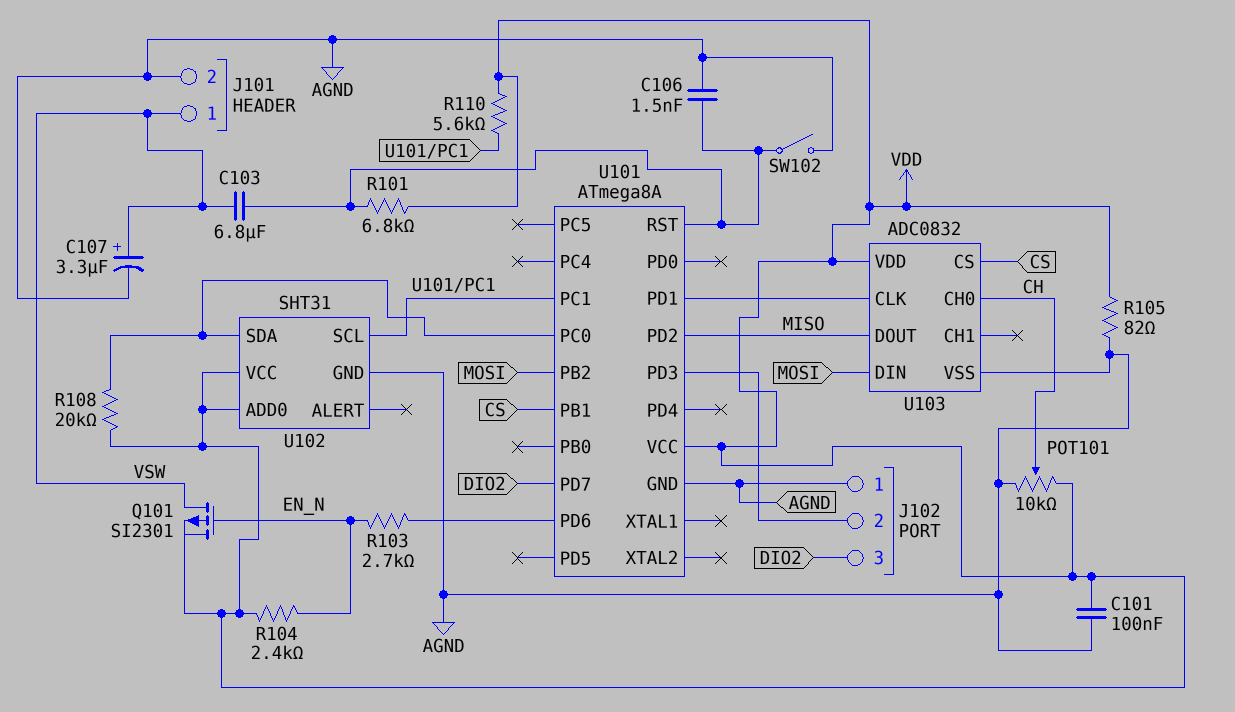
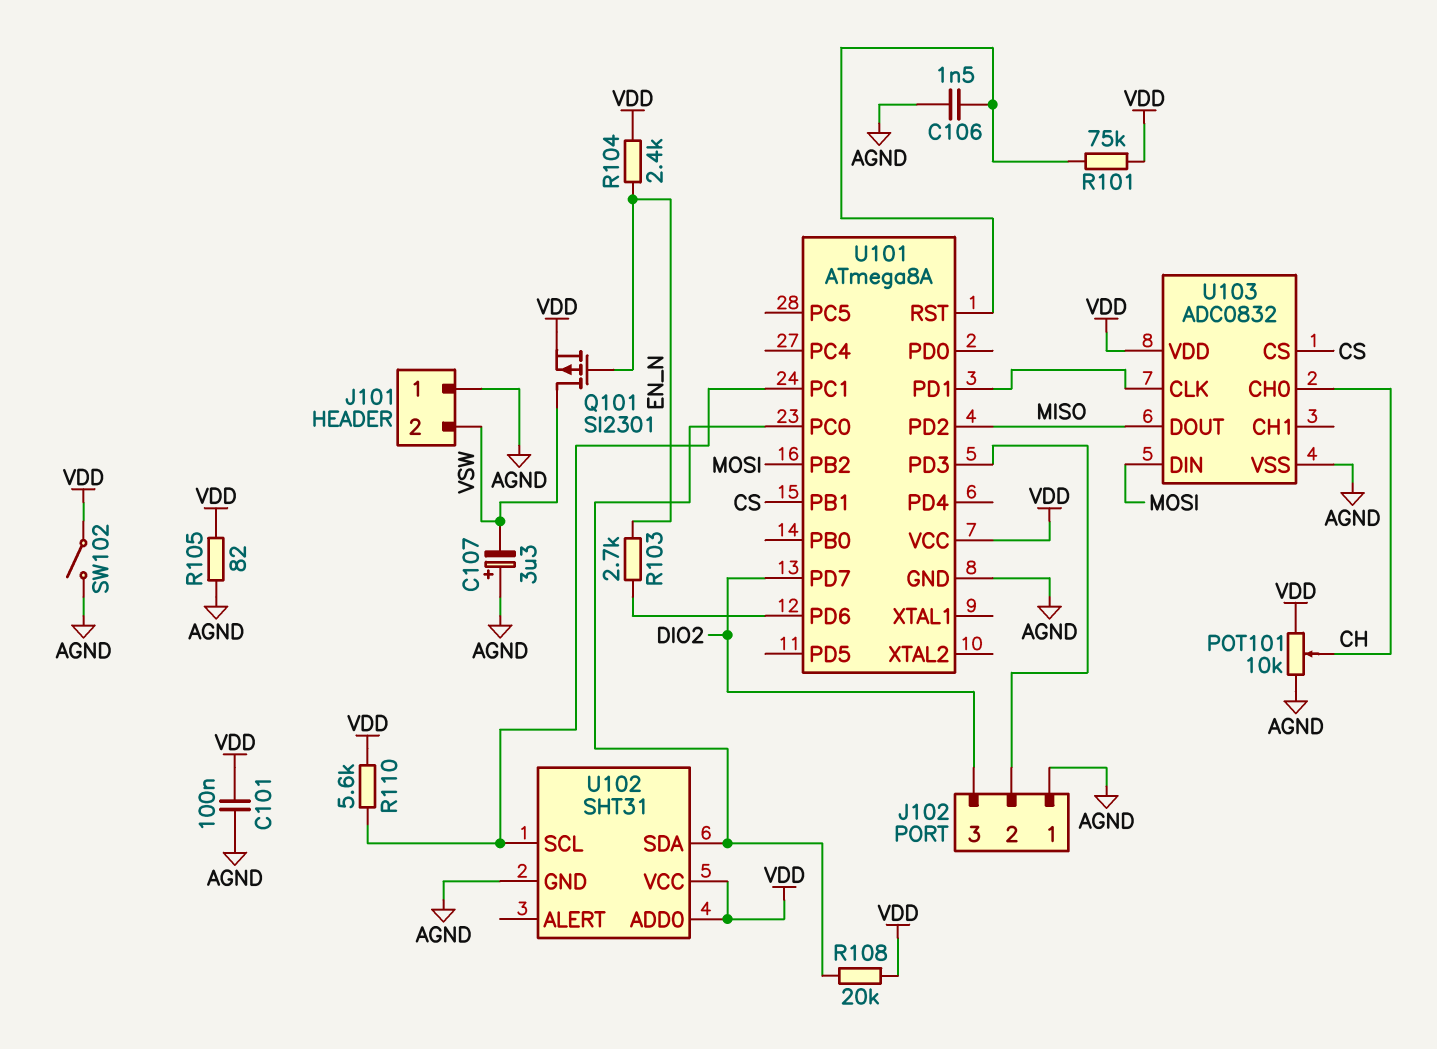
C103: 6.8uF (U101/RST, VSW) -> none
C107: 3.3uF (plus VSW, minus AGND) -> 3.3uF (plus AGND, minus VSW)
J101 pin 1: VSW -> AGND
J101 pin 2: AGND -> VSW
R101: 6.8k (U101/RST, VDD) -> 75k (U101/RST, VDD)
SW102: switch (AGND, U101/RST) -> switch (AGND, VDD)

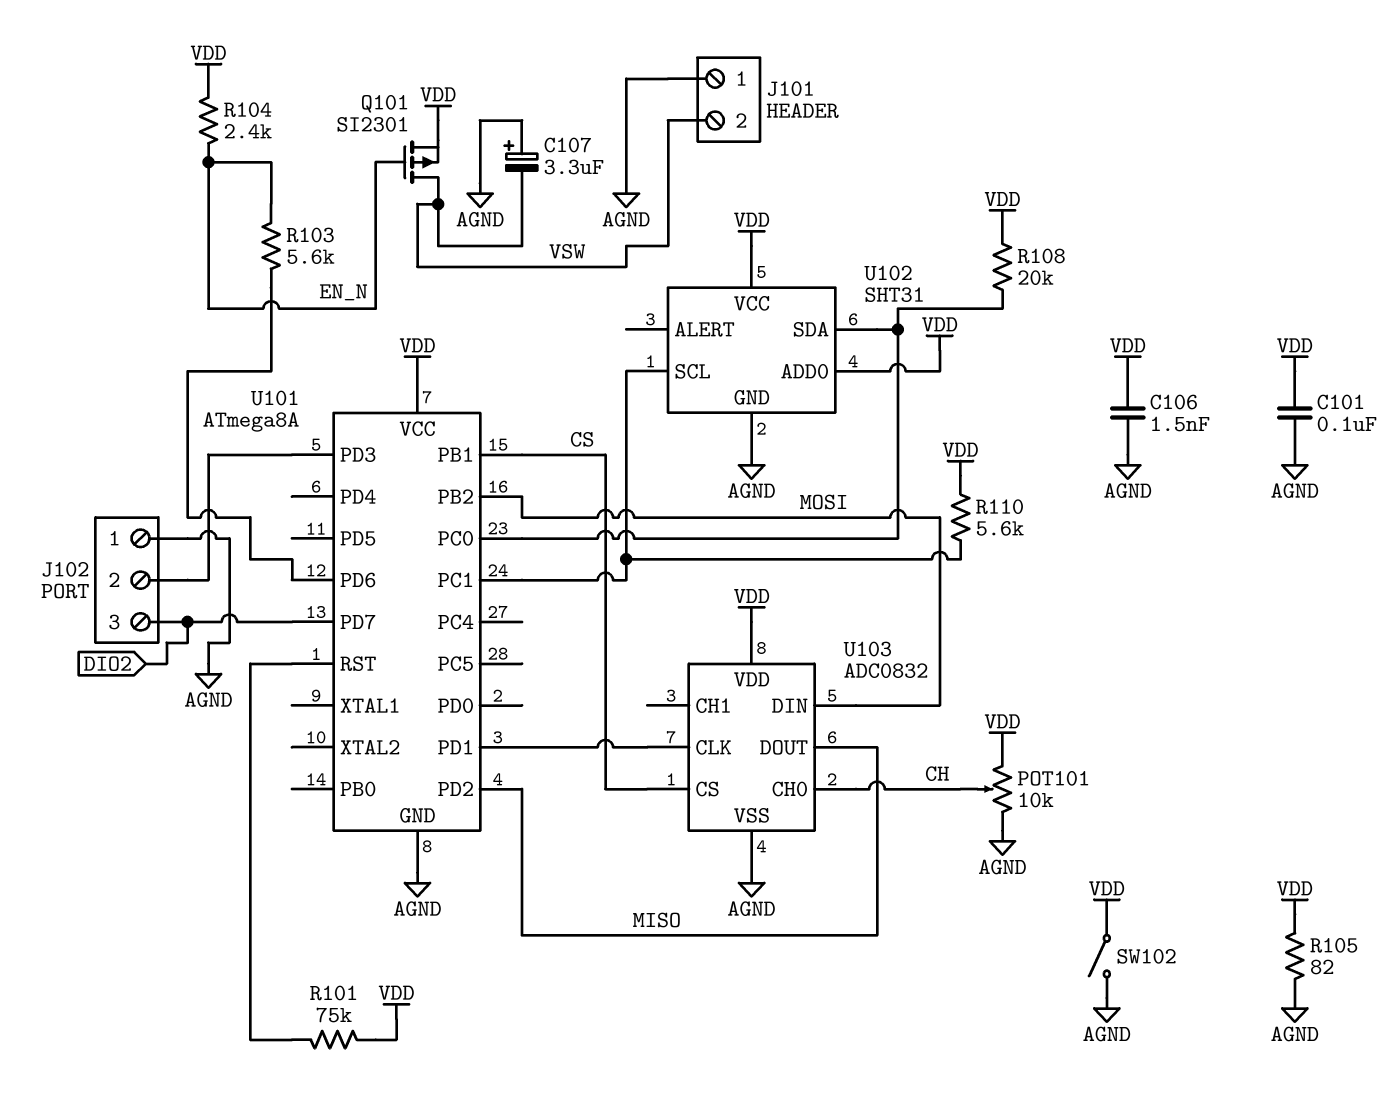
C106: 1.5nF (AGND, U101/RST) -> 1.5nF (AGND, VDD)
R103: 2.7k (EN_N, U101/PD6) -> 5.6k (EN_N, U101/PD6)

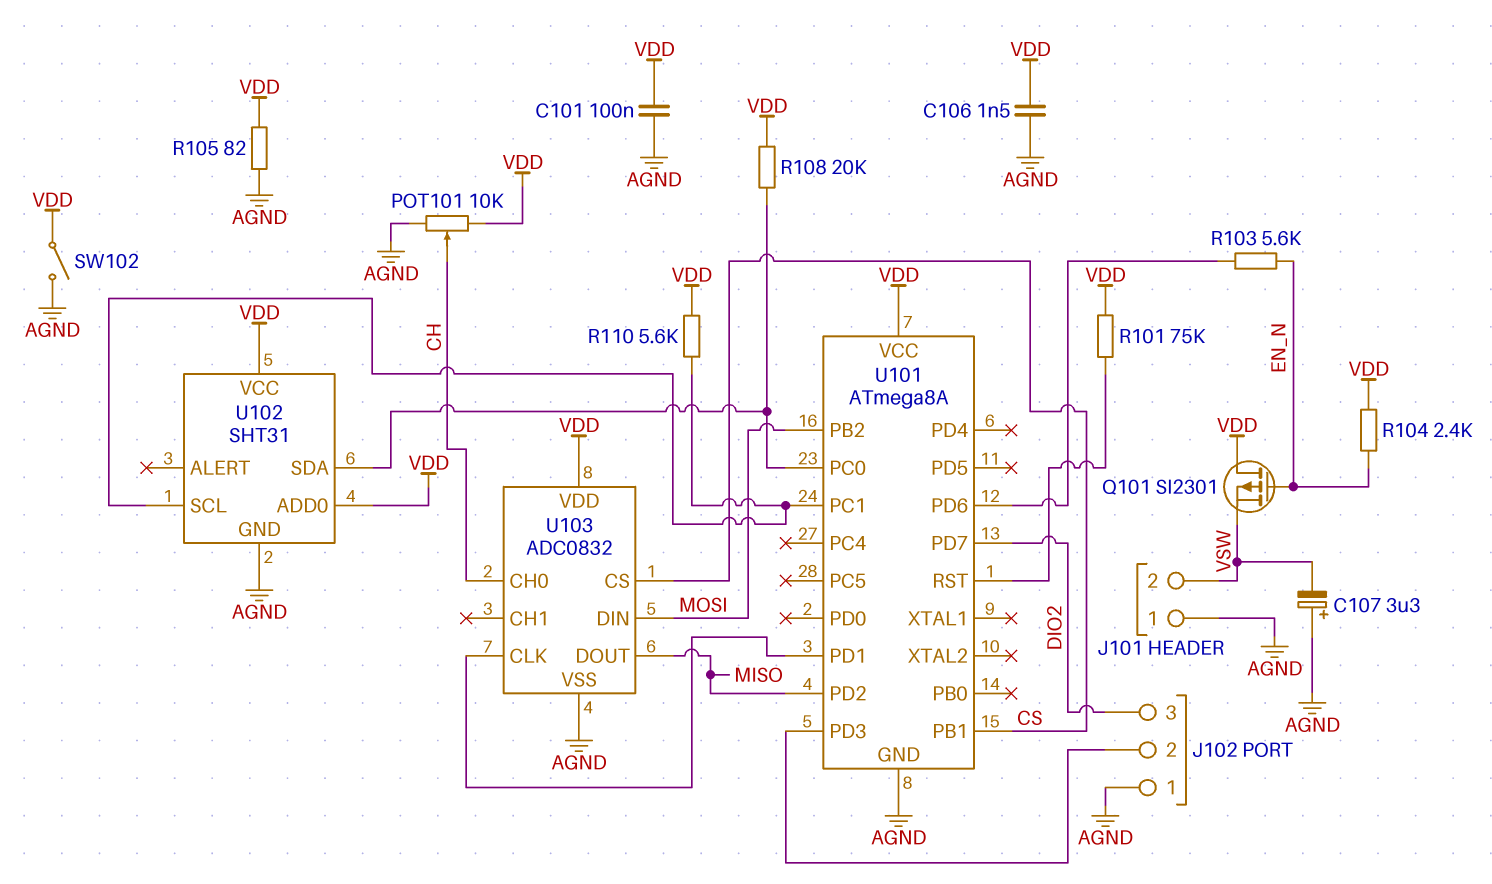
Q101: PMOS SI2301 (G EN_N, D VSW, S VDD) -> PMOS SI2301 (G EN_N, D VDD, S VSW)

